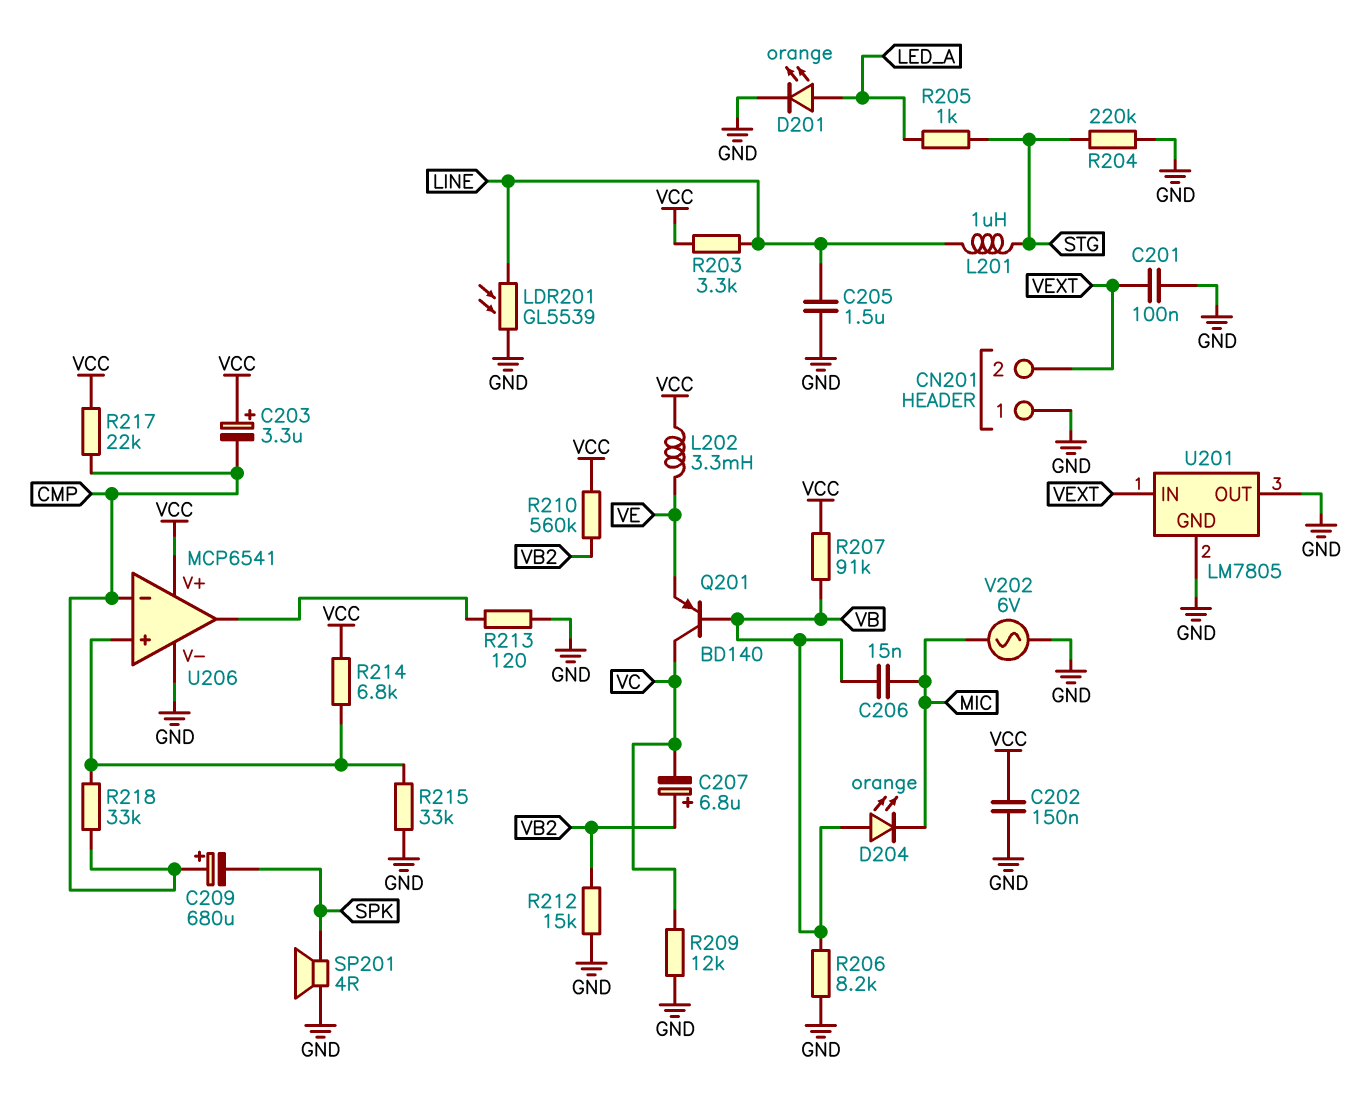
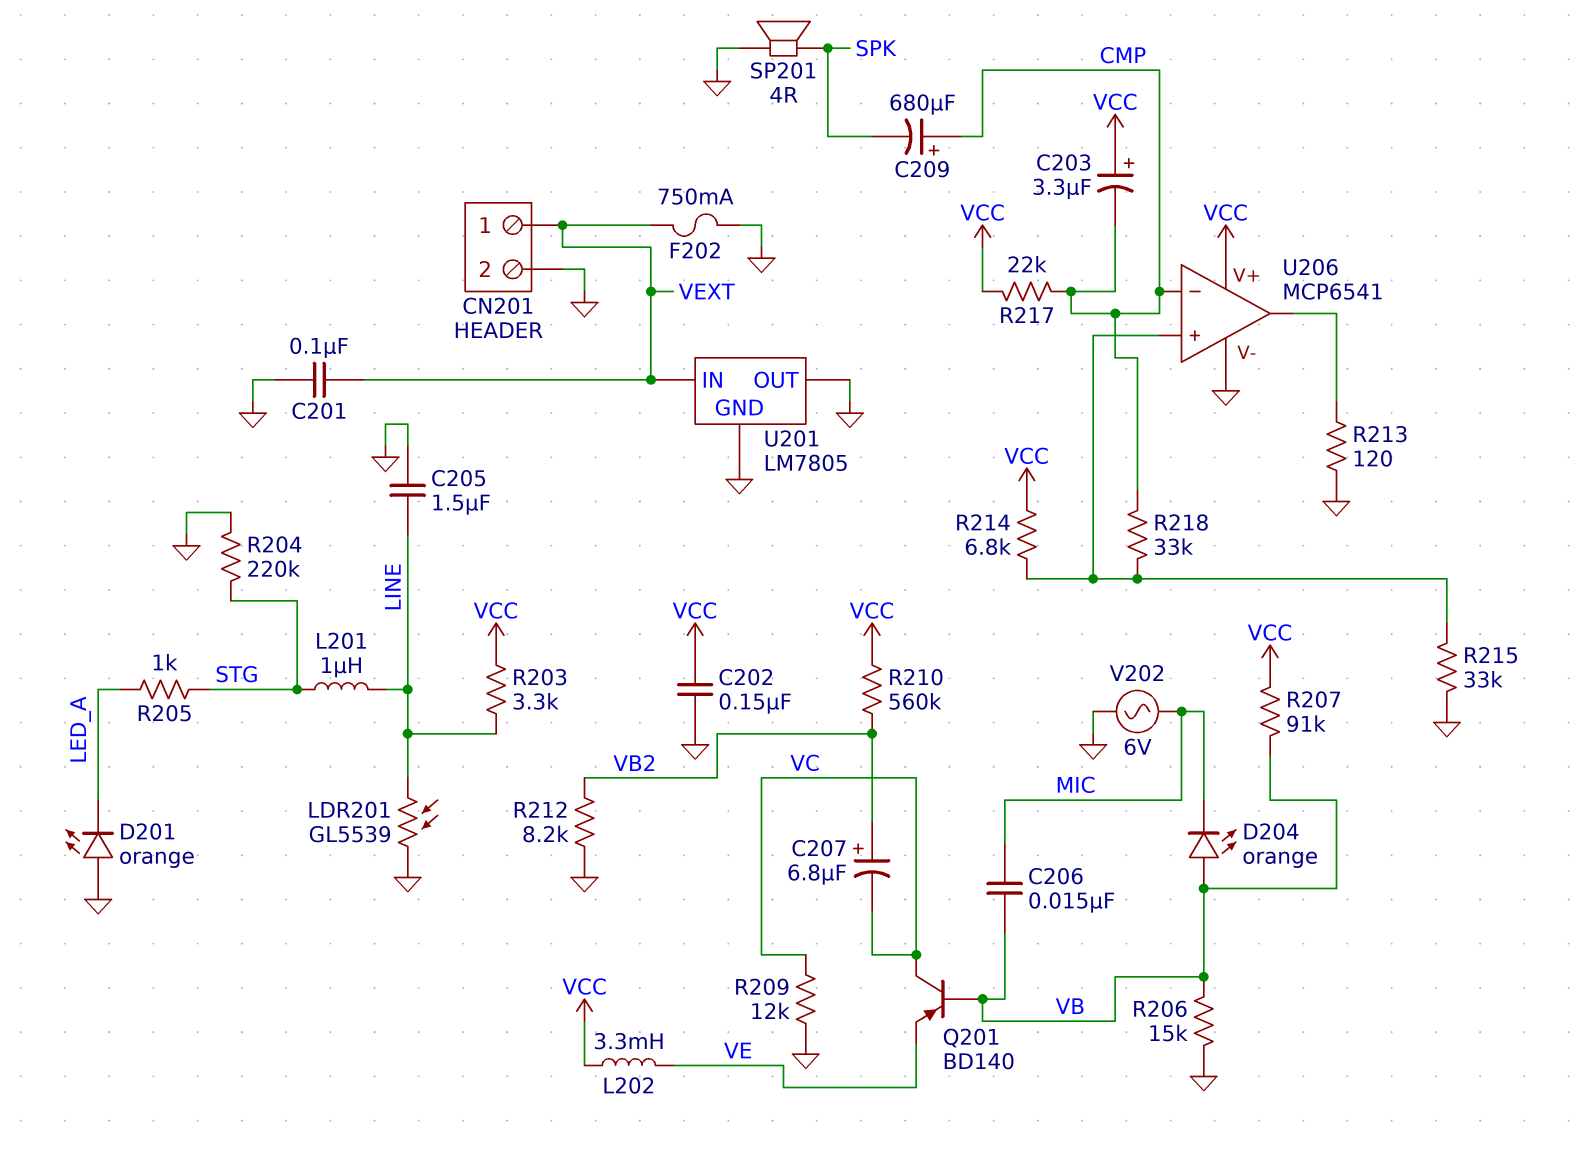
CN201 pin 1: GND -> VEXT
CN201 pin 2: VEXT -> GND
D201: LED orange (A LED_A, K GND) -> LED orange (A GND, K LED_A)
F202: none -> 750mA (GND, VEXT)
R206: 8.2k (GND, VB) -> 15k (GND, VB)
R212: 15k (GND, VB2) -> 8.2k (GND, VB2)

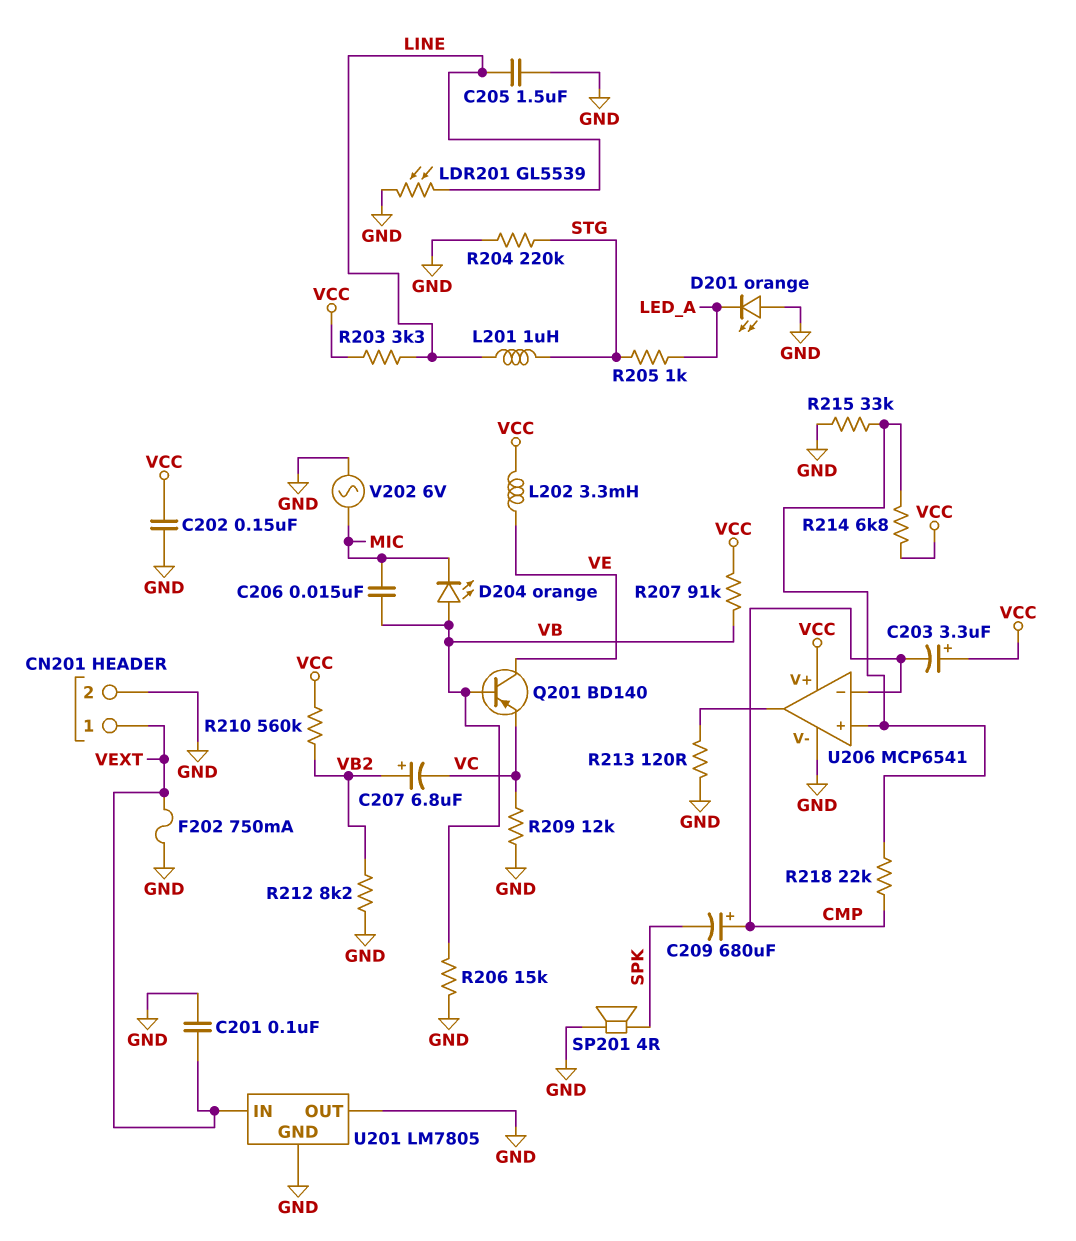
Q201: PNP BD140 (B VB, C VC, E VE) -> PNP BD140 (B VB, C VE, E VC)
R217: 22k (CMP, VCC) -> none
R218: 33k (CMP, U206/in+) -> 22k (CMP, U206/in+)

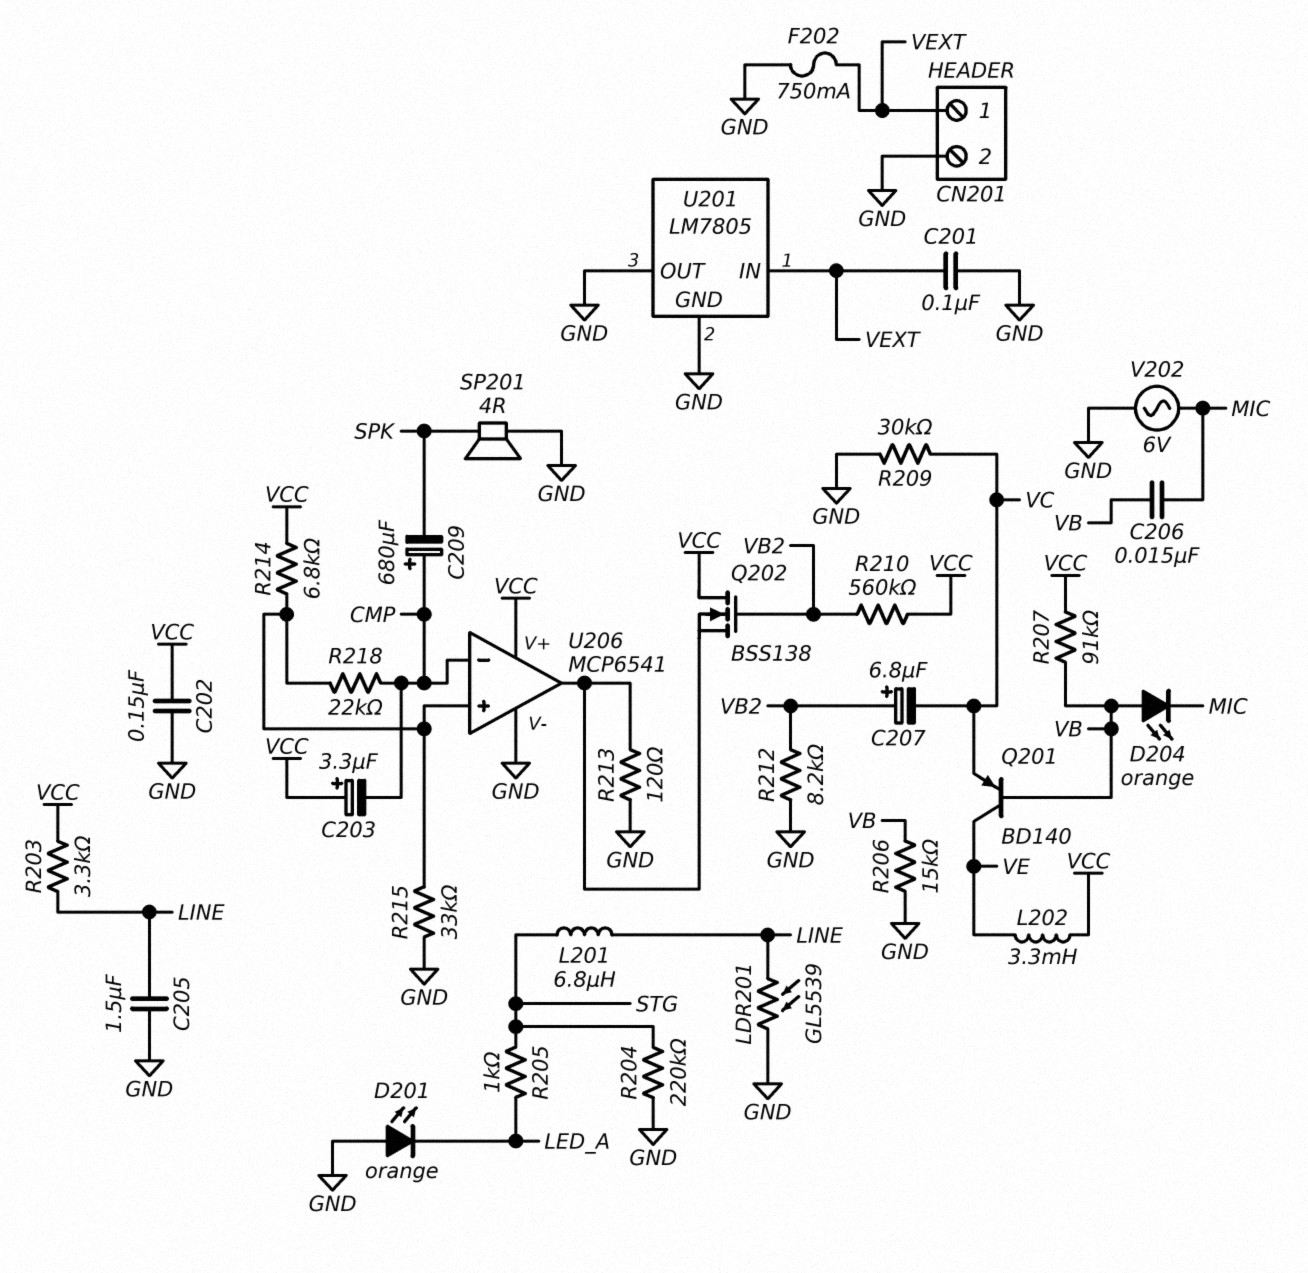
L201: 1uH (LINE, STG) -> 6.8uH (LINE, STG)
Q202: none -> NMOS BSS138 (G VB2, D VCC, S U206/out)
R209: 12k (GND, VC) -> 30k (GND, VC)

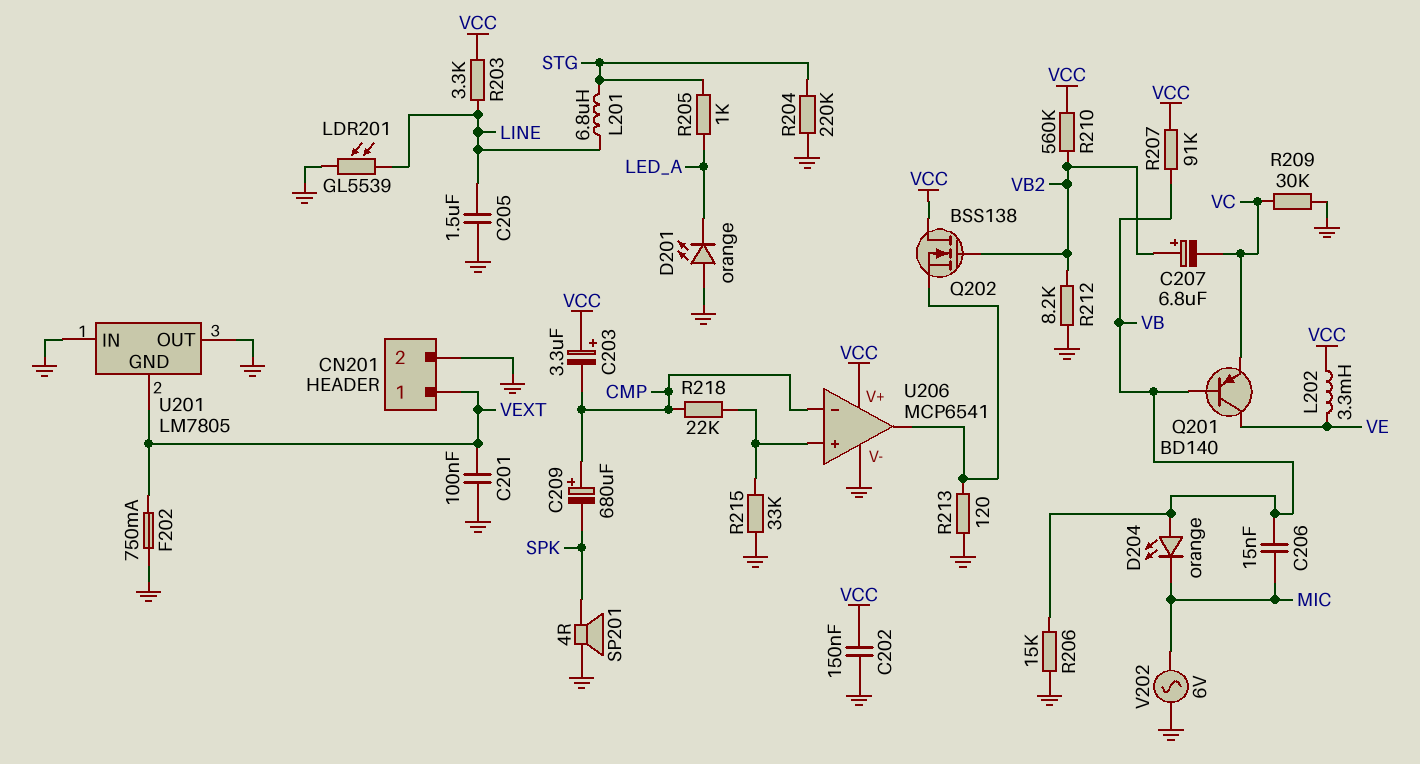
R214: 6.8k (U206/in+, VCC) -> none
U201 pin GND: GND -> VEXT
U201 pin IN: VEXT -> GND

